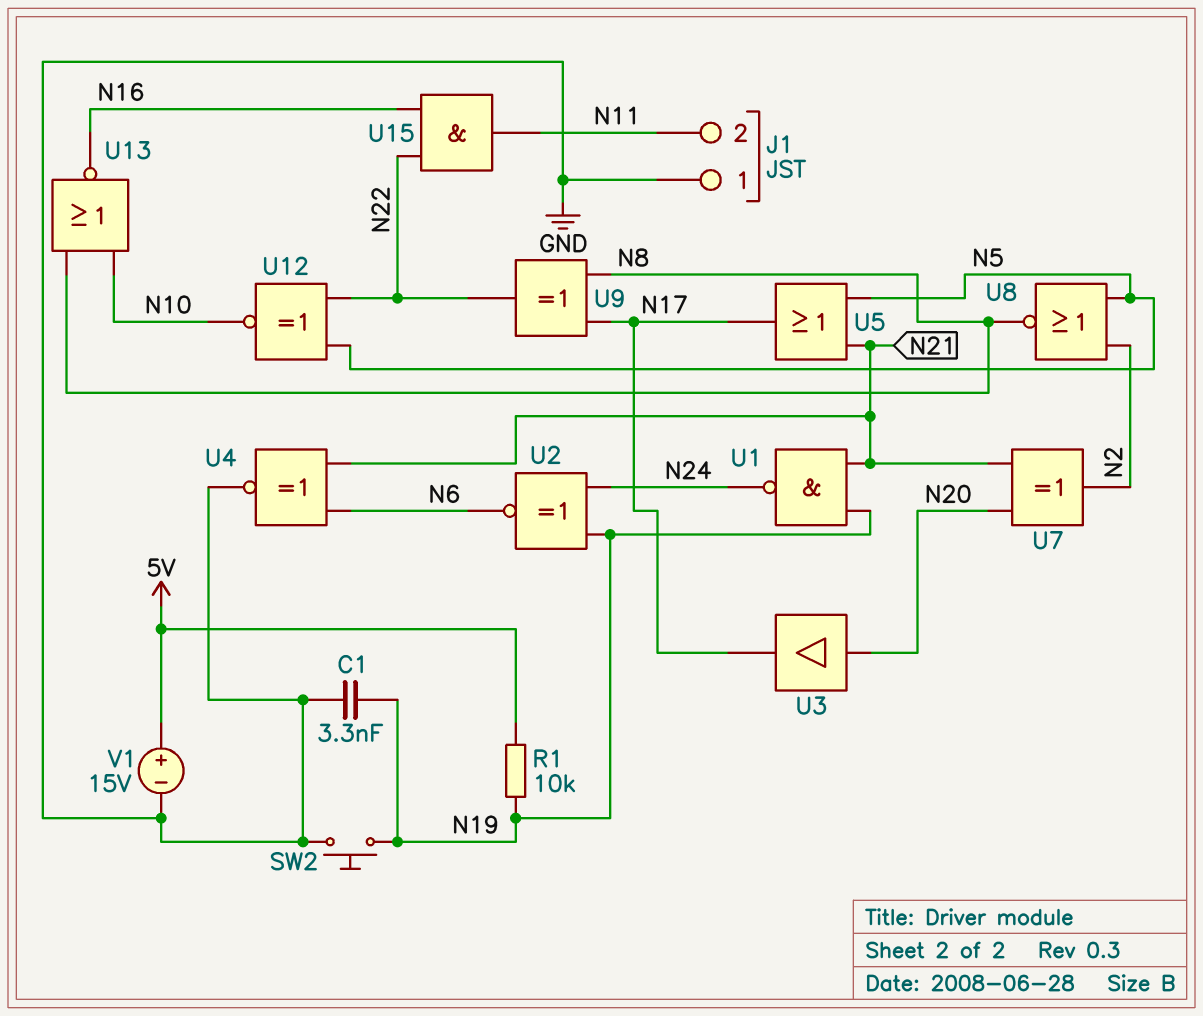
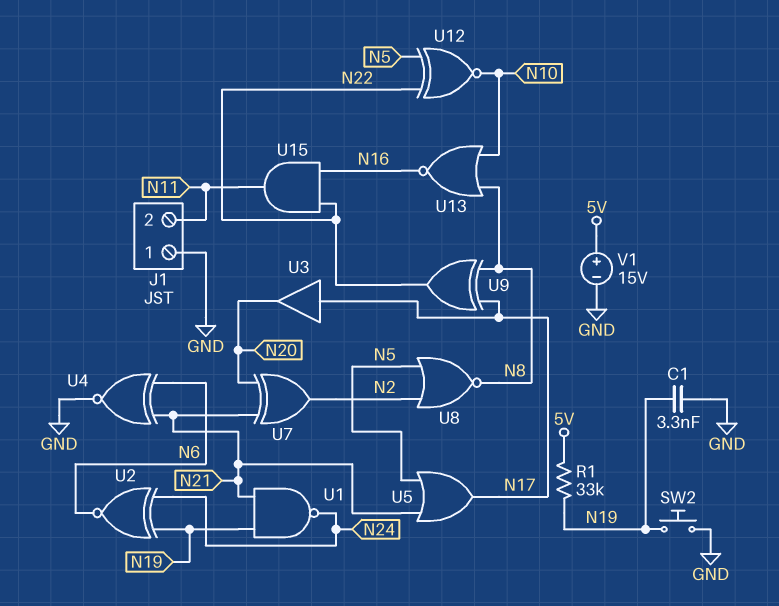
R1: 10k (5V, N19) -> 33k (5V, N19)
U3: buffer (in N20, out N17) -> buffer (in N17, out N20)

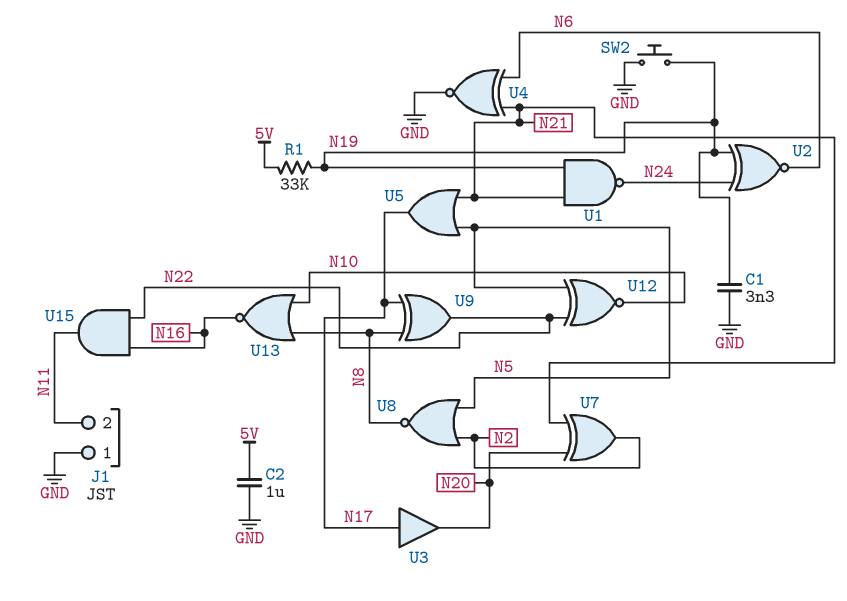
C2: none -> 1uF (5V, GND)
V1: 15V (plus 5V, minus GND) -> none

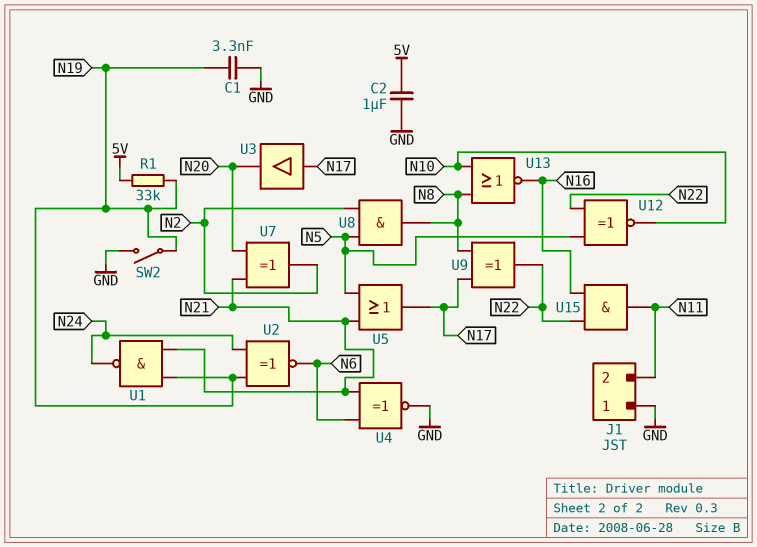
SW2: button (GND, N19) -> switch (GND, N19)
U8: NOR (in N2, in N5, out N8) -> AND (in N2, in N5, out N8)

